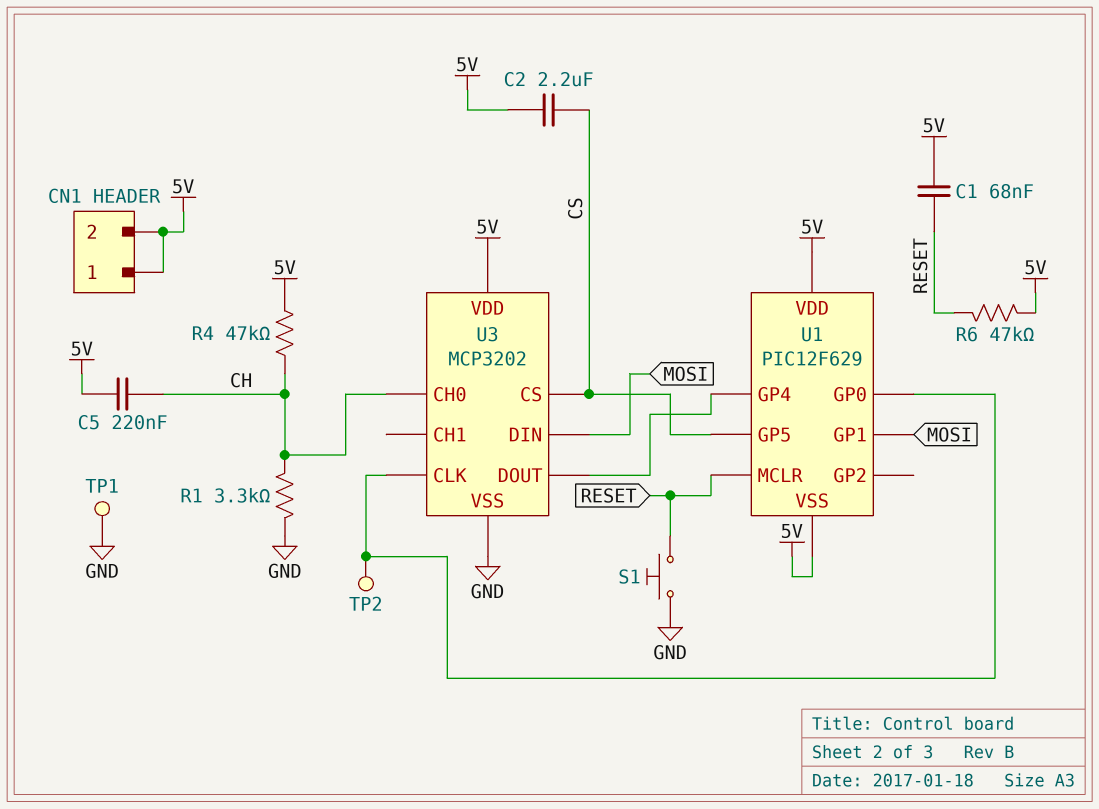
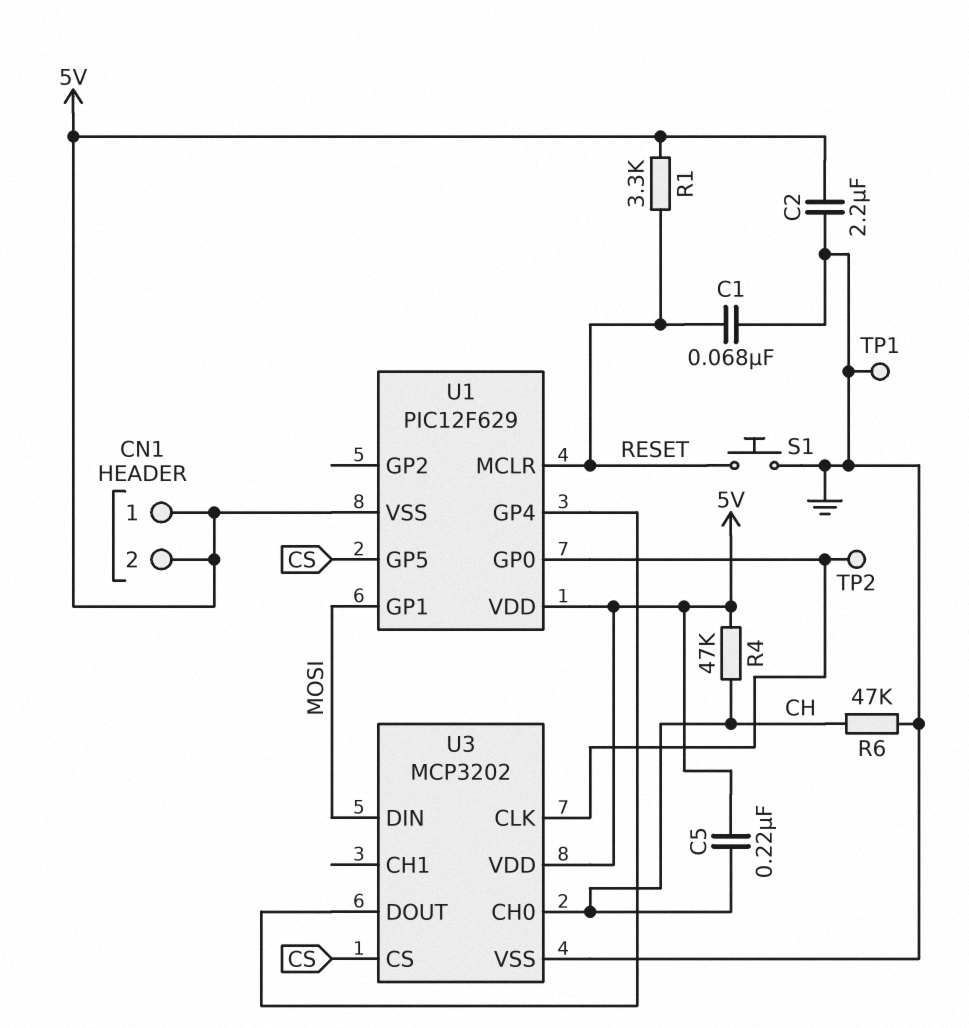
C1: 68nF (5V, RESET) -> 68nF (GND, RESET)
C2: 2.2uF (5V, CS) -> 2.2uF (5V, GND)
R1: 3.3k (CH, GND) -> 3.3k (5V, RESET)
R6: 47k (5V, RESET) -> 47k (CH, GND)

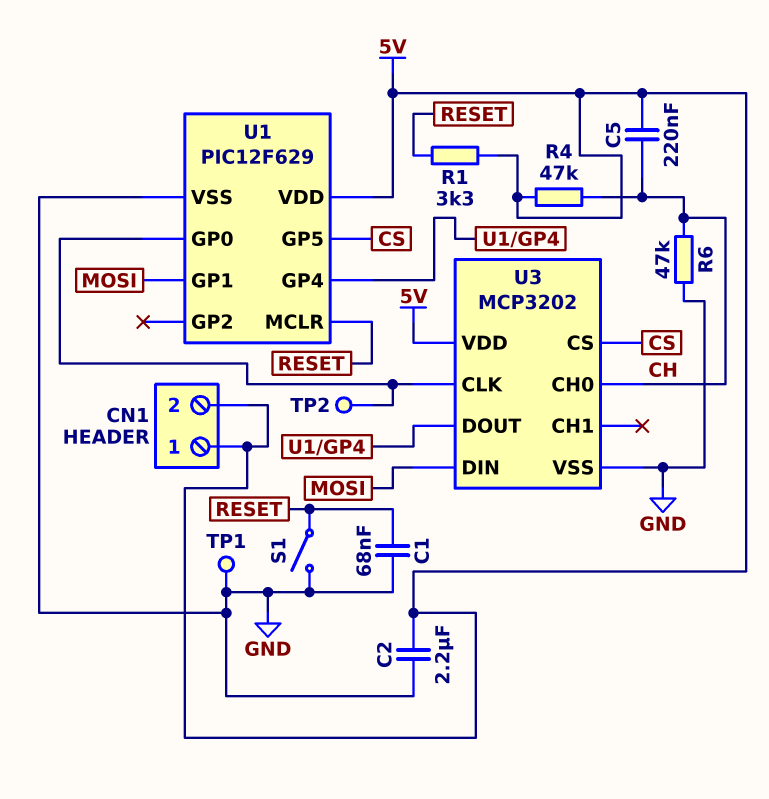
S1: button (GND, RESET) -> switch (GND, RESET)
U1 pin VSS: 5V -> GND

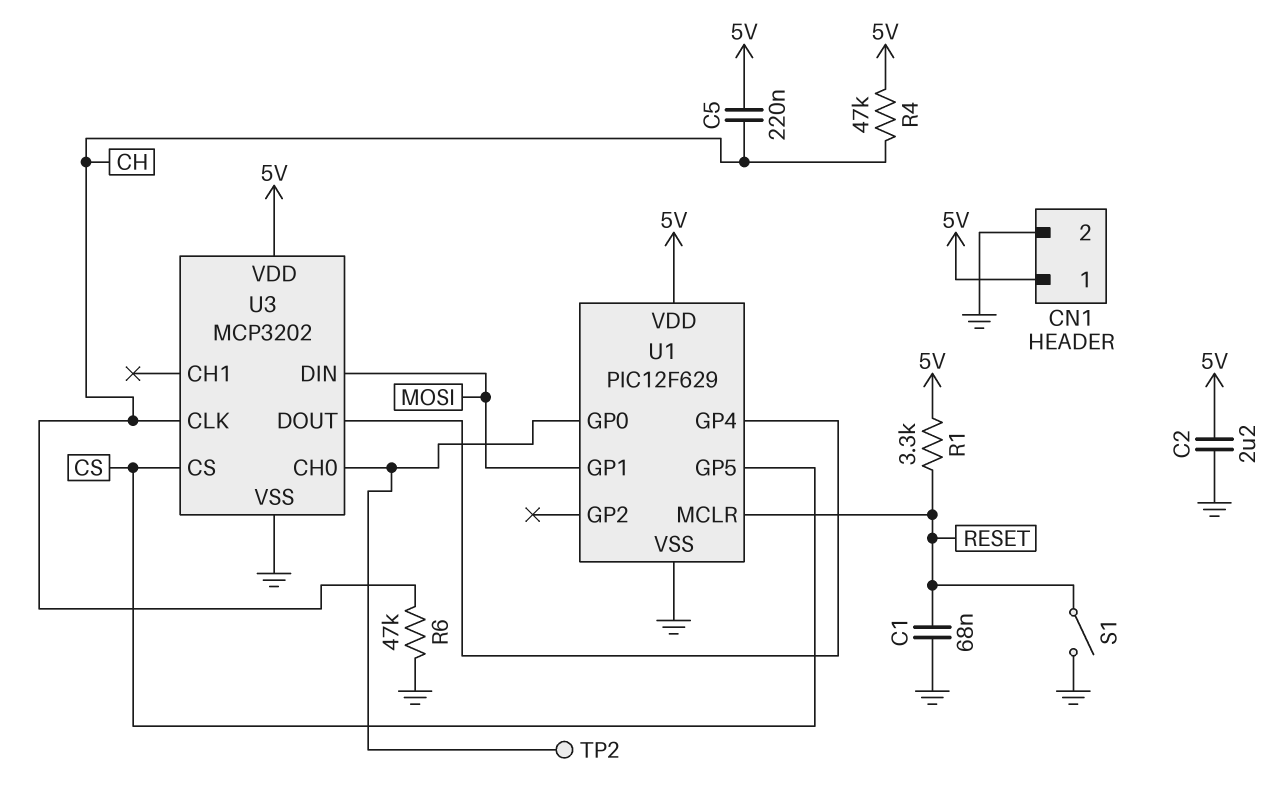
CN1 pin 2: 5V -> GND
TP1: test point (GND) -> none
U3 pin CH0: CH -> U1/GP0
U3 pin CLK: U1/GP0 -> CH

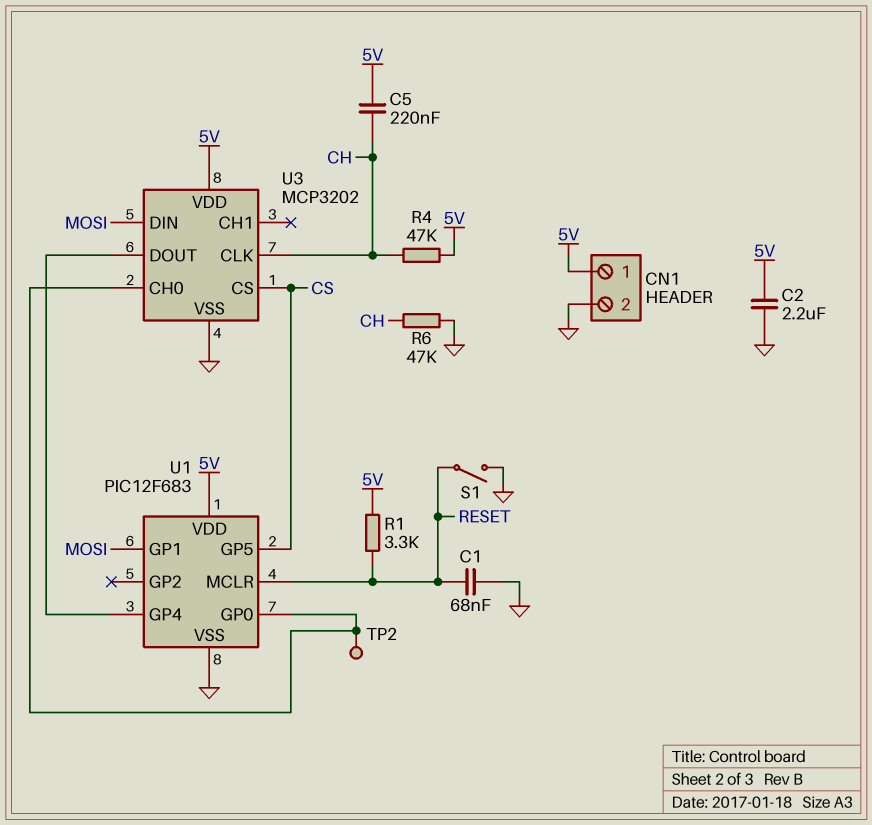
U1: PIC12F629 -> PIC12F683

